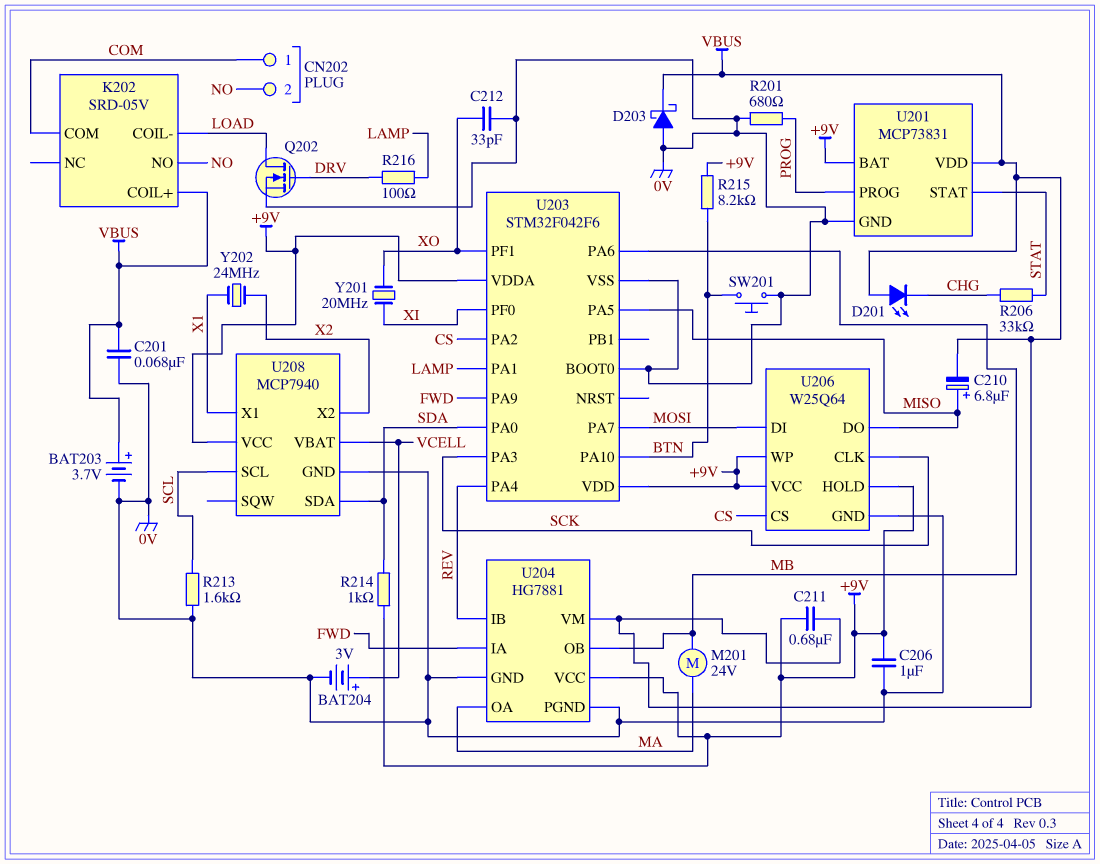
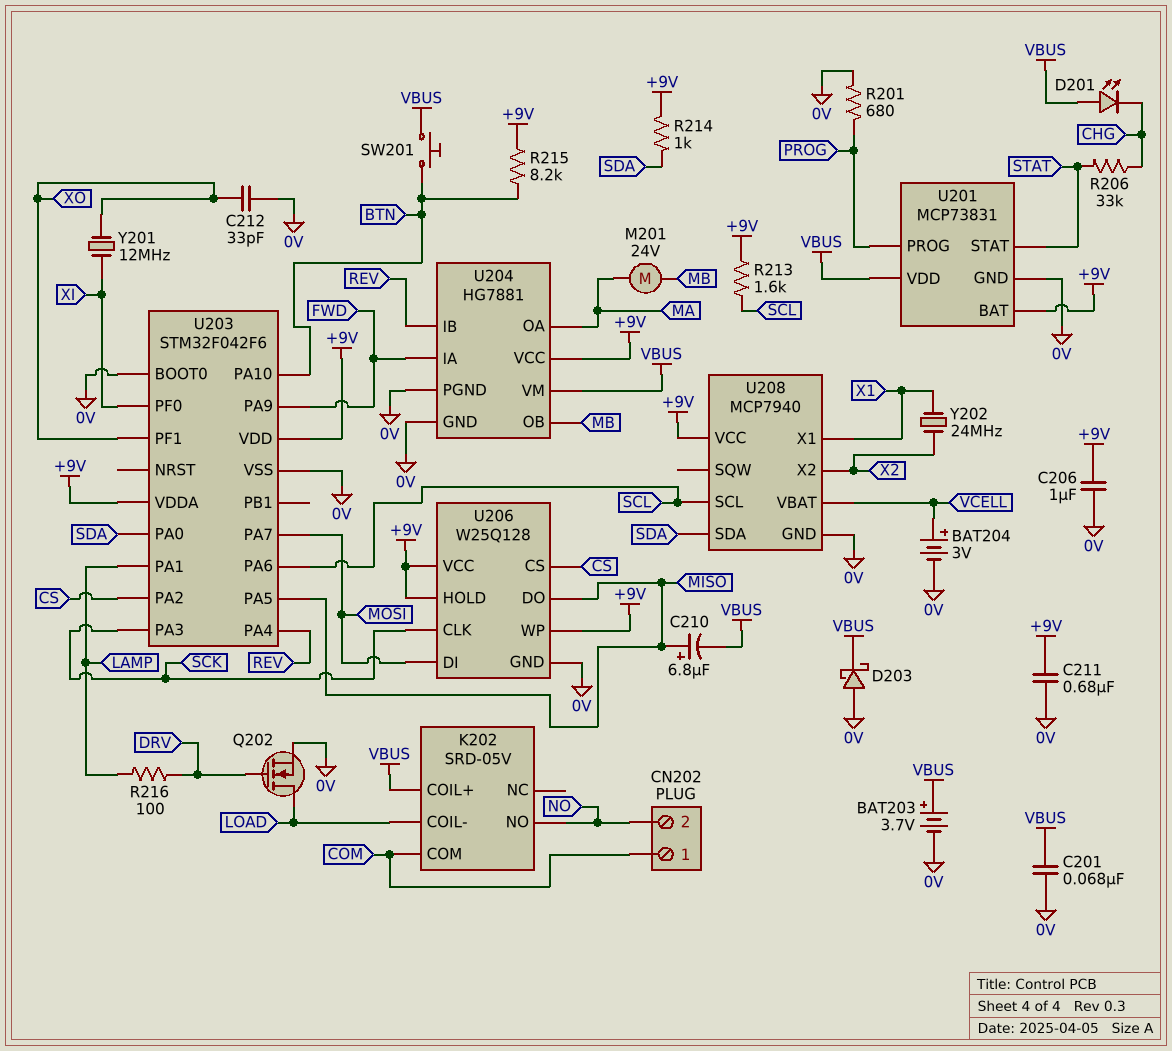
C211: 680nF (+9V, VBUS) -> 680nF (+9V, 0V)
R213: 1.6k (0V, SCL) -> 1.6k (+9V, SCL)
SW201: button (0V, BTN) -> button (BTN, VBUS)
U203 pin PA6: MB -> SCL
U206: W25Q64 -> W25Q128
Y201: 20MHz (XI, XO) -> 12MHz (XI, XO)

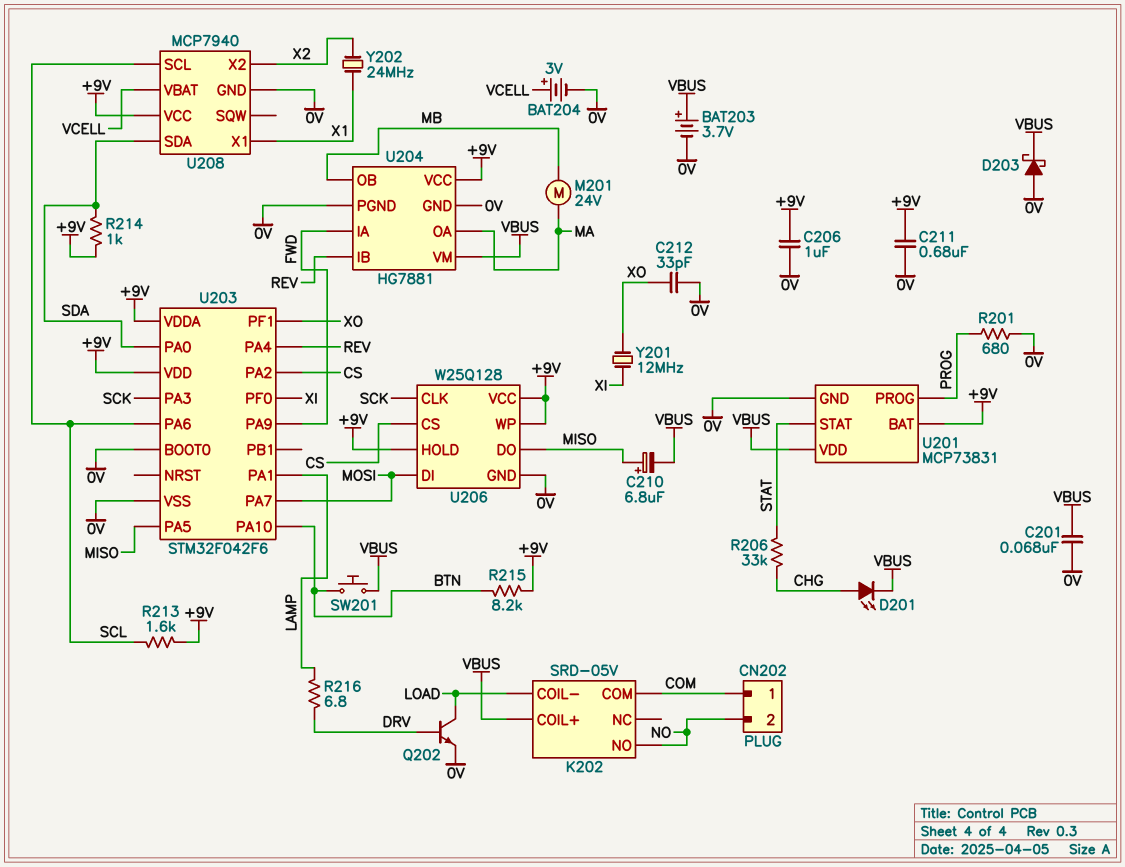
D201: LED (A VBUS, K CHG) -> LED (A CHG, K VBUS)
Q202: NMOS (G DRV, D LOAD, S 0V) -> NPN (B DRV, C LOAD, E 0V)
R216: 100 (DRV, LAMP) -> 6.8 (DRV, LAMP)

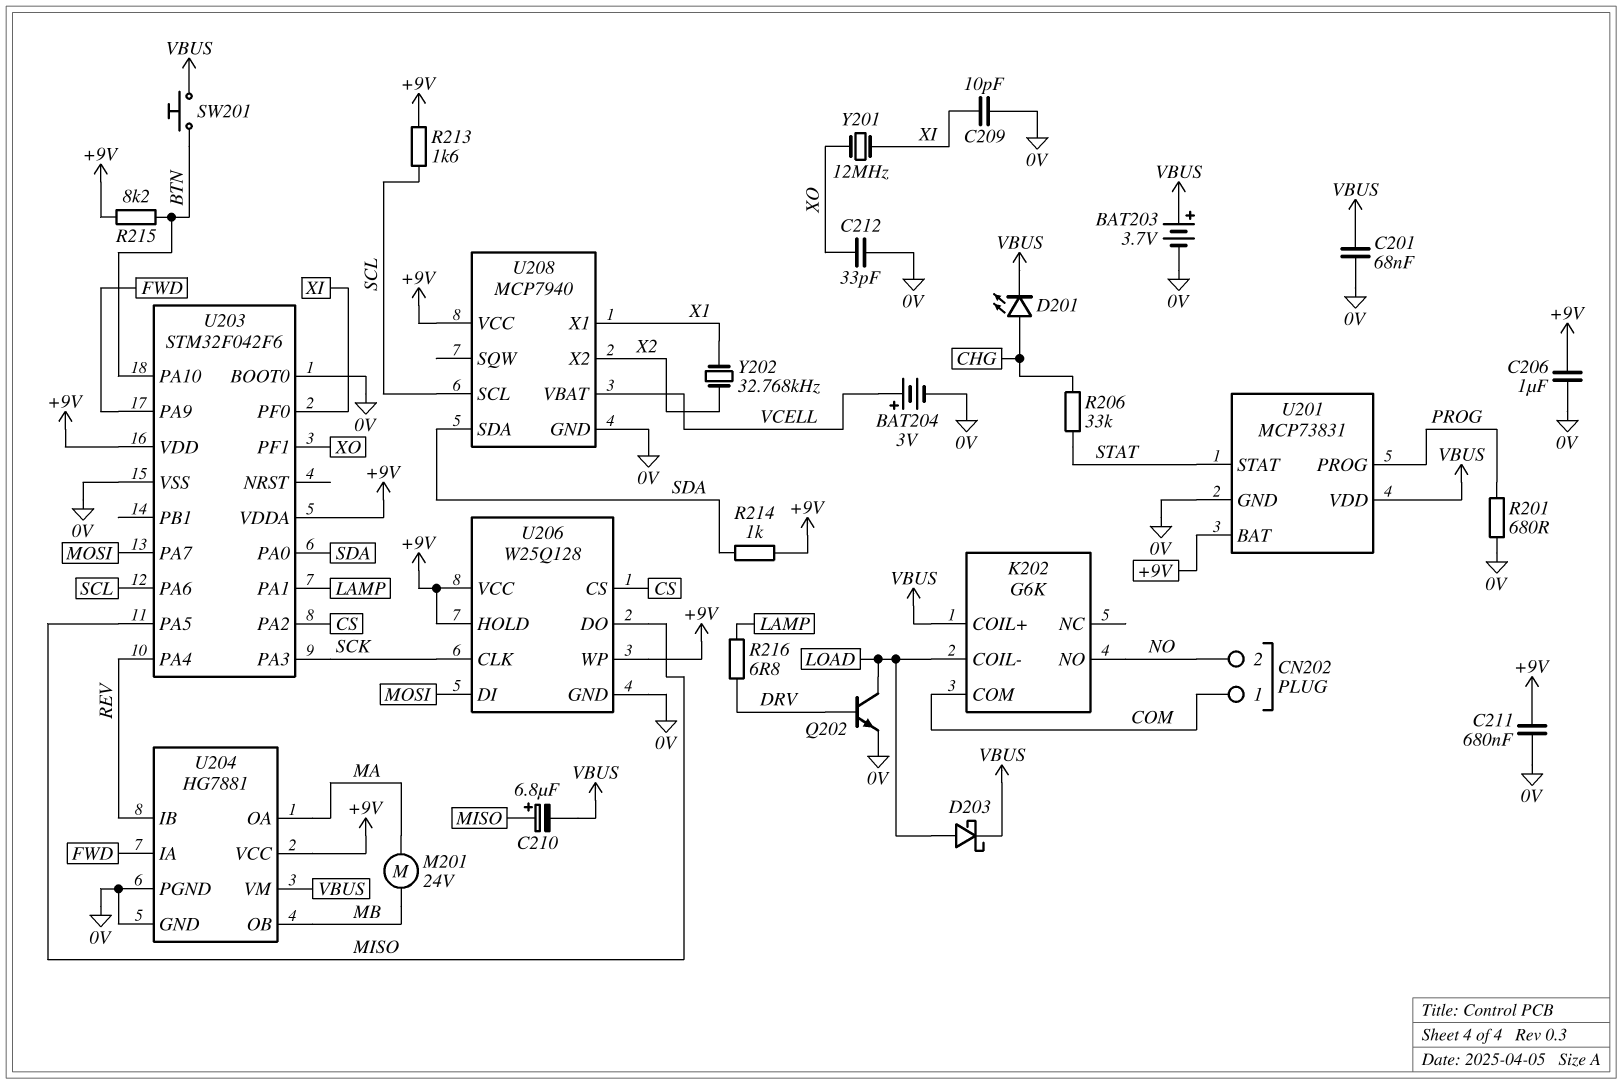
C209: none -> 10pF (0V, XI)
D203: schottky (A 0V, K VBUS) -> schottky (A LOAD, K VBUS)
K202: SRD-05V -> G6K
Y202: 24MHz (X1, X2) -> 32.768kHz (X1, X2)

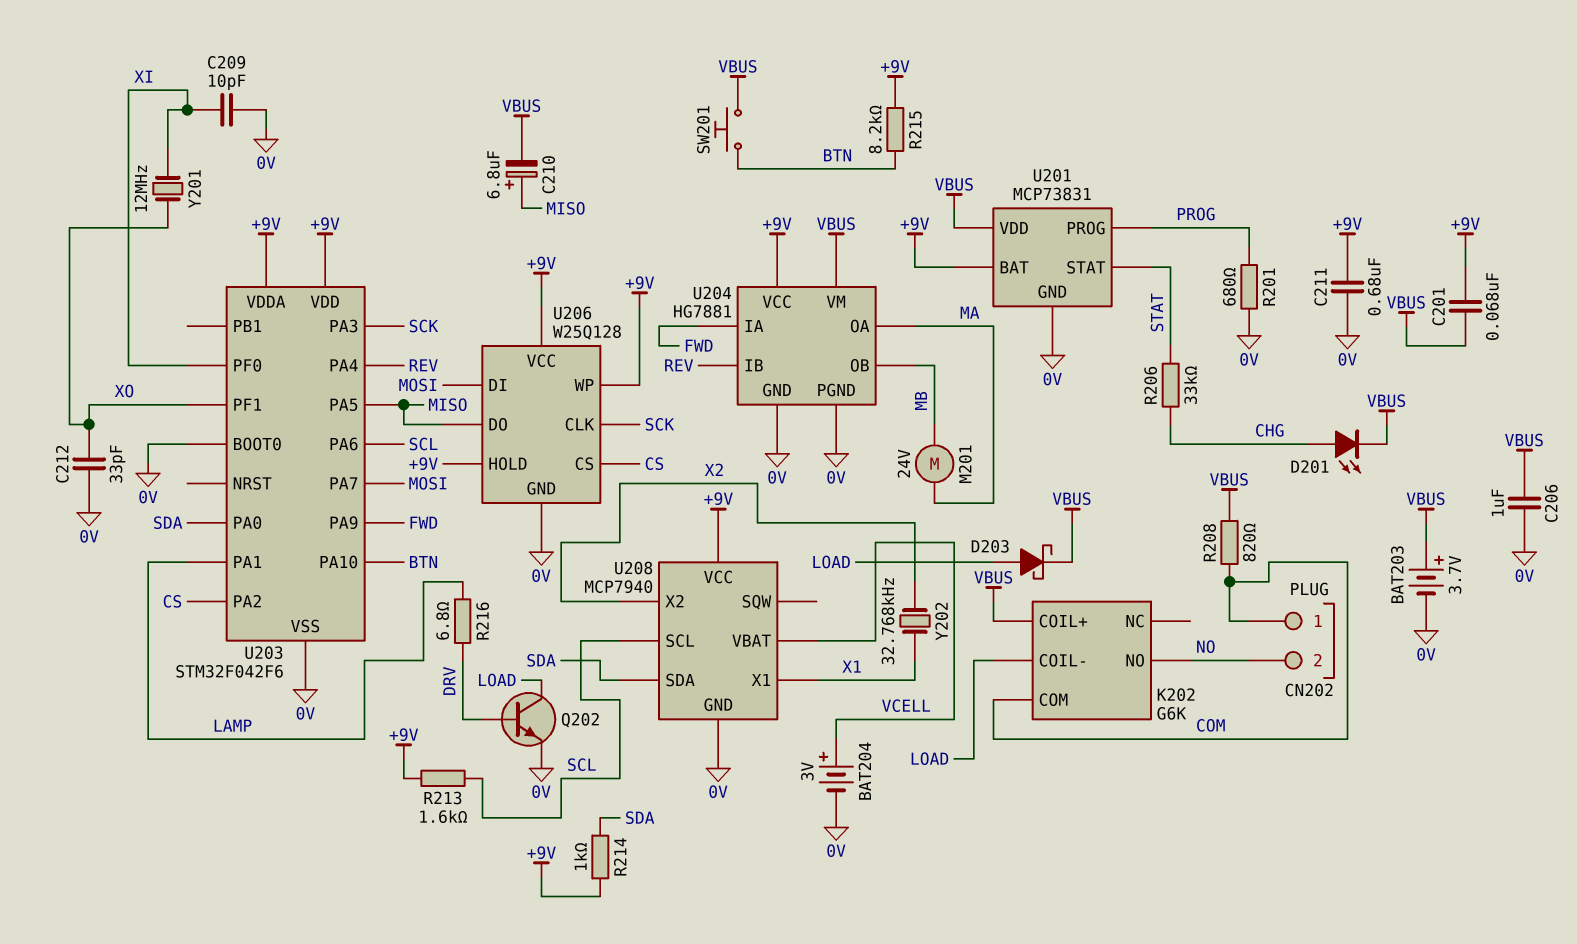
C201: 68nF (0V, VBUS) -> 68nF (+9V, VBUS)
C206: 1uF (+9V, 0V) -> 1uF (0V, VBUS)
R208: none -> 820 (COM, VBUS)

